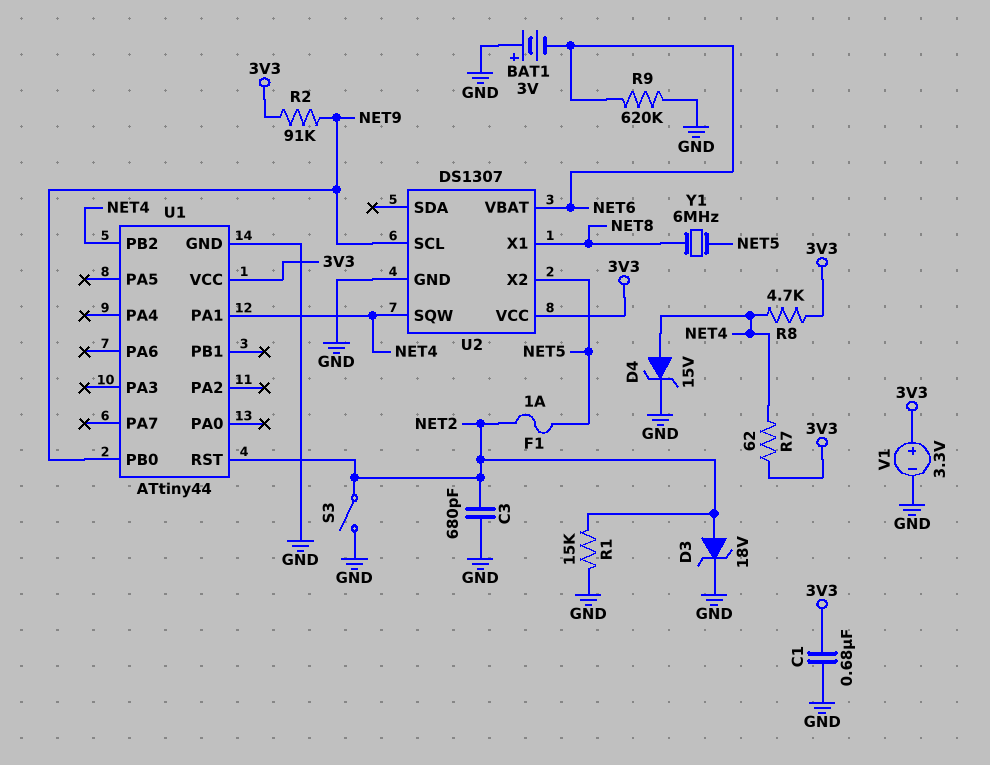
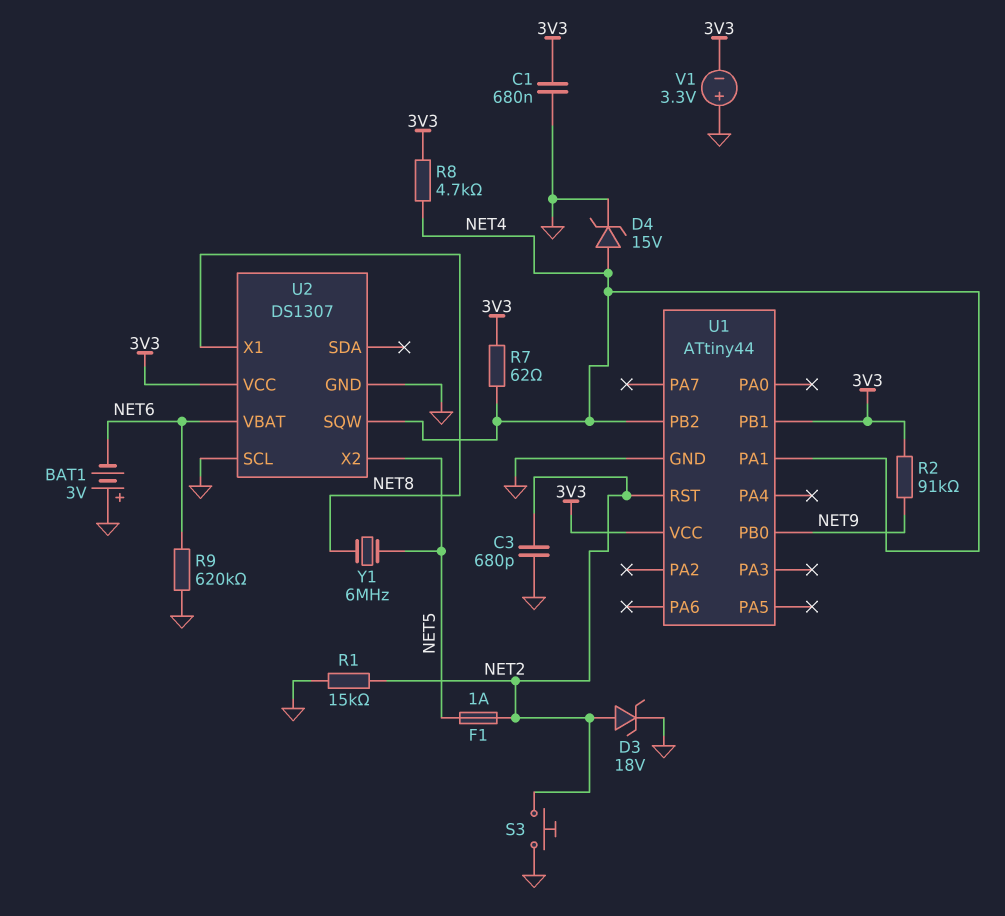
S3: switch (GND, NET2) -> button (GND, NET2)
U1 pin PB1: none -> 3V3
U2 pin SCL: NET9 -> GND
V1: 3.3V (plus 3V3, minus GND) -> 3.3V (plus GND, minus 3V3)

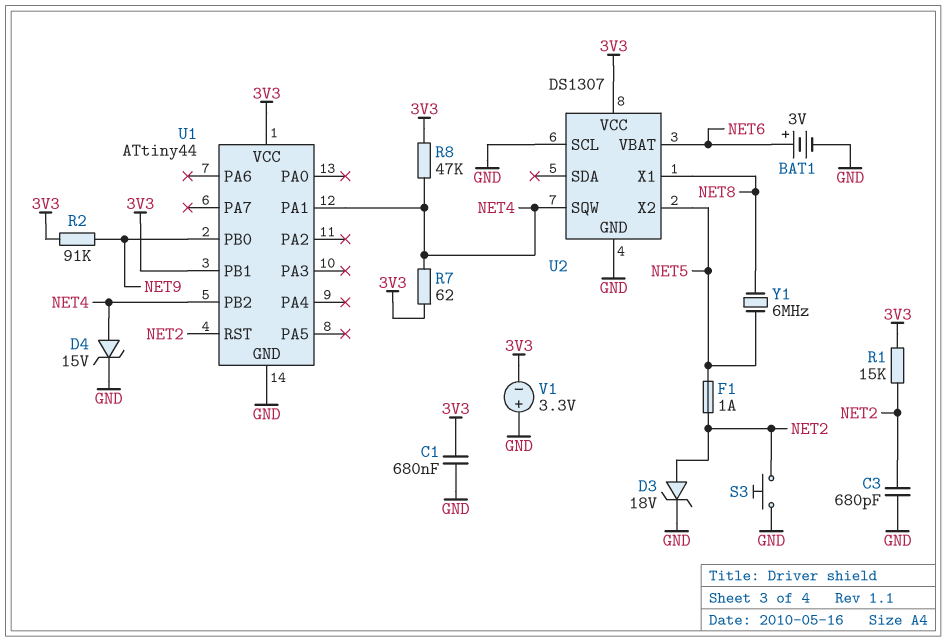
BAT1: 3V (plus GND, minus NET6) -> 3V (plus NET6, minus GND)
R1: 15k (GND, NET2) -> 15k (3V3, NET2)
R8: 4.7k (3V3, NET4) -> 47k (3V3, NET4)
R9: 620k (GND, NET6) -> none

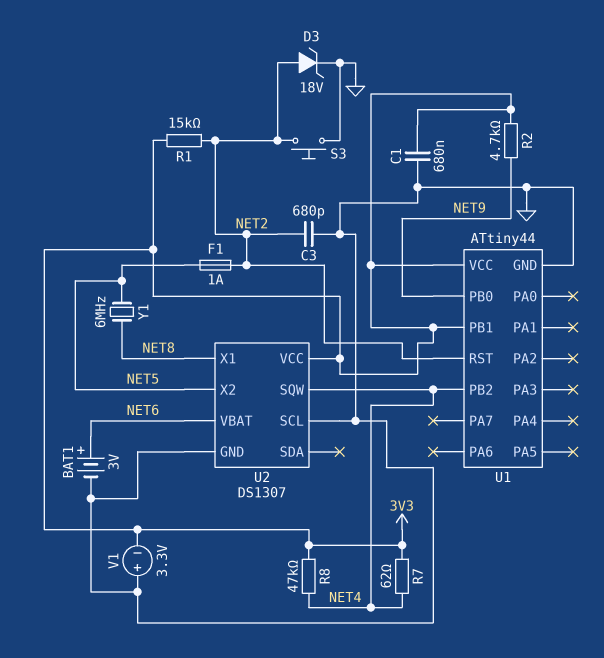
D4: zener 15V (A NET4, K GND) -> none
R2: 91k (3V3, NET9) -> 4.7k (3V3, NET9)
U1 pin PA1: NET4 -> none

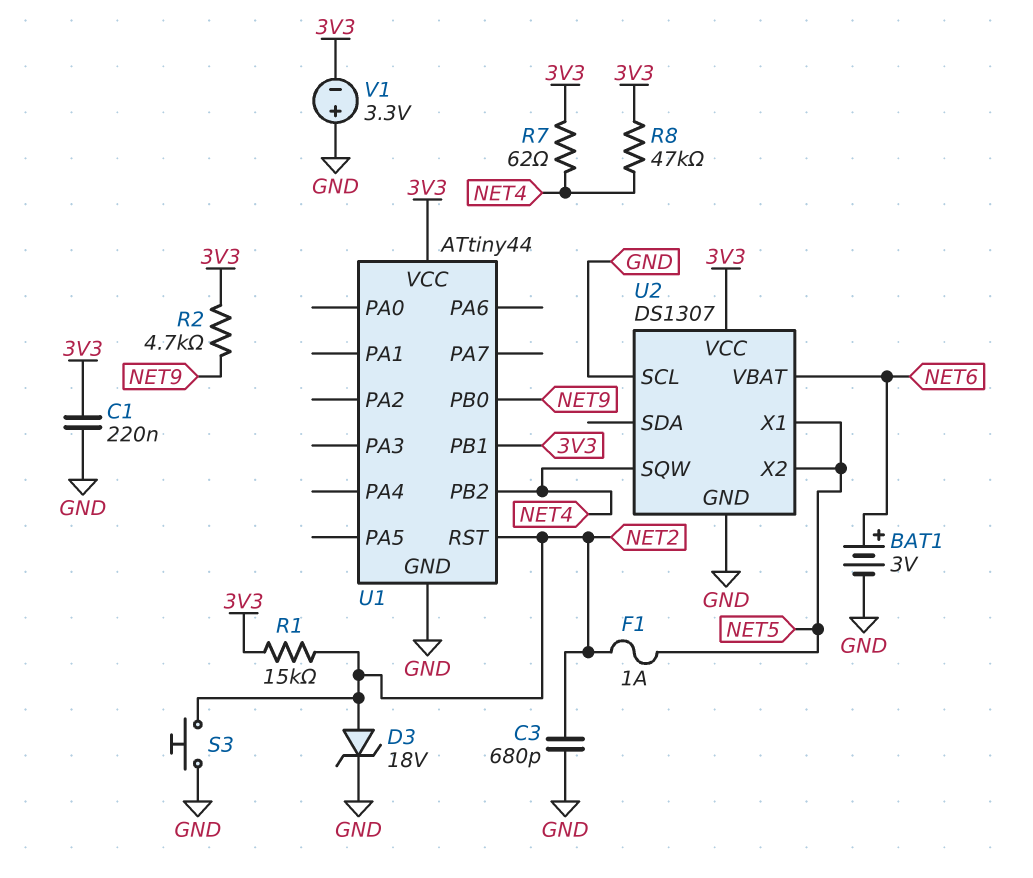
C1: 680nF (3V3, GND) -> 220nF (3V3, GND)
U2 pin X1: NET8 -> NET5
Y1: 6MHz (NET5, NET8) -> none

